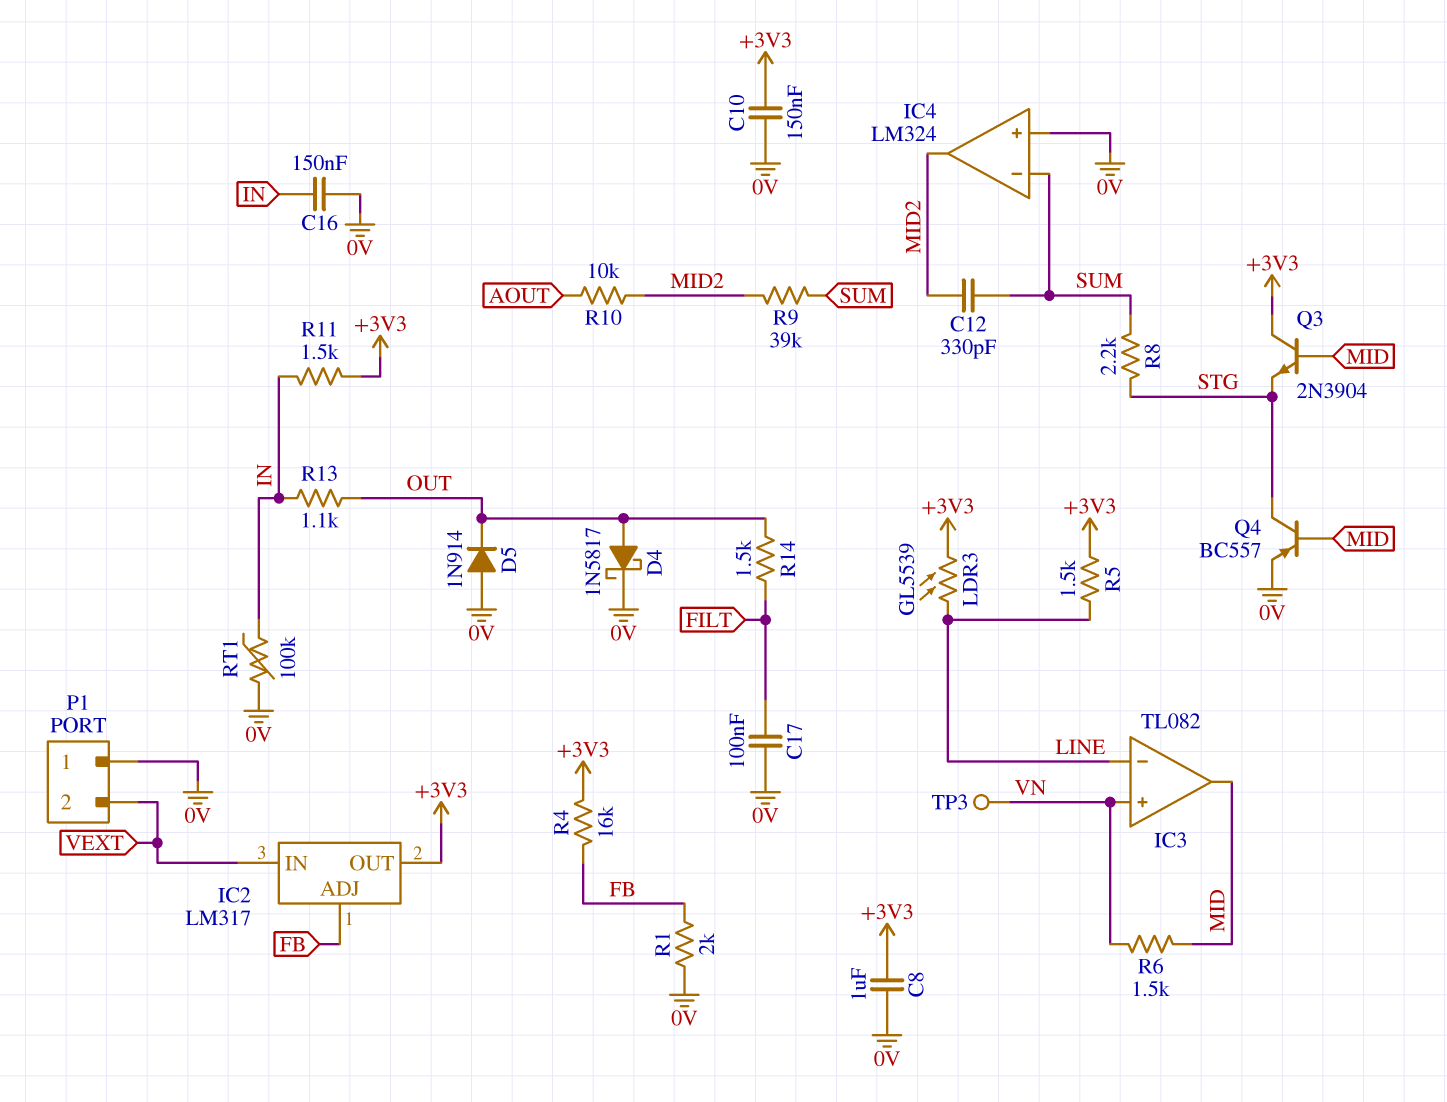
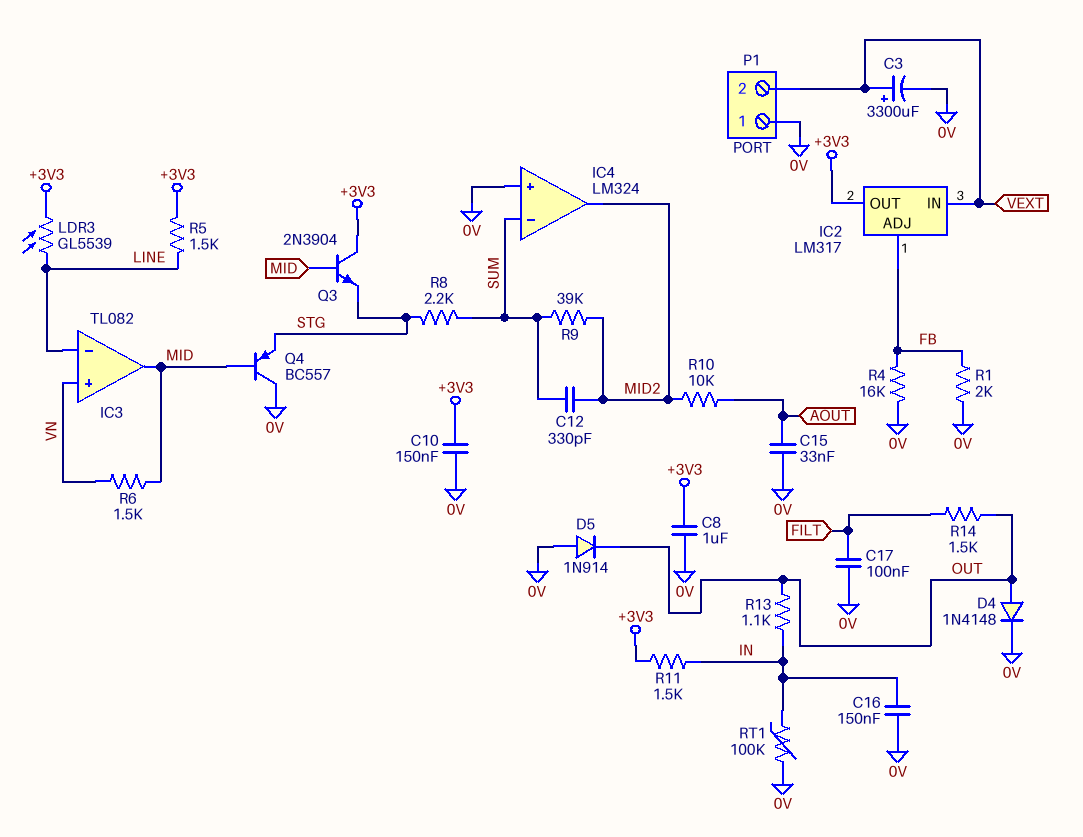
C3: none -> 3300uF (plus VEXT, minus 0V)
C15: none -> 33nF (0V, AOUT)
D4: schottky 1N5817 (A OUT, K 0V) -> diode 1N4148 (A OUT, K 0V)
Q4: PNP BC557 (B MID, C STG, E 0V) -> PNP BC557 (B MID, C 0V, E STG)
R4: 16k (+3V3, FB) -> 16k (0V, FB)
TP3: test point (VN) -> none

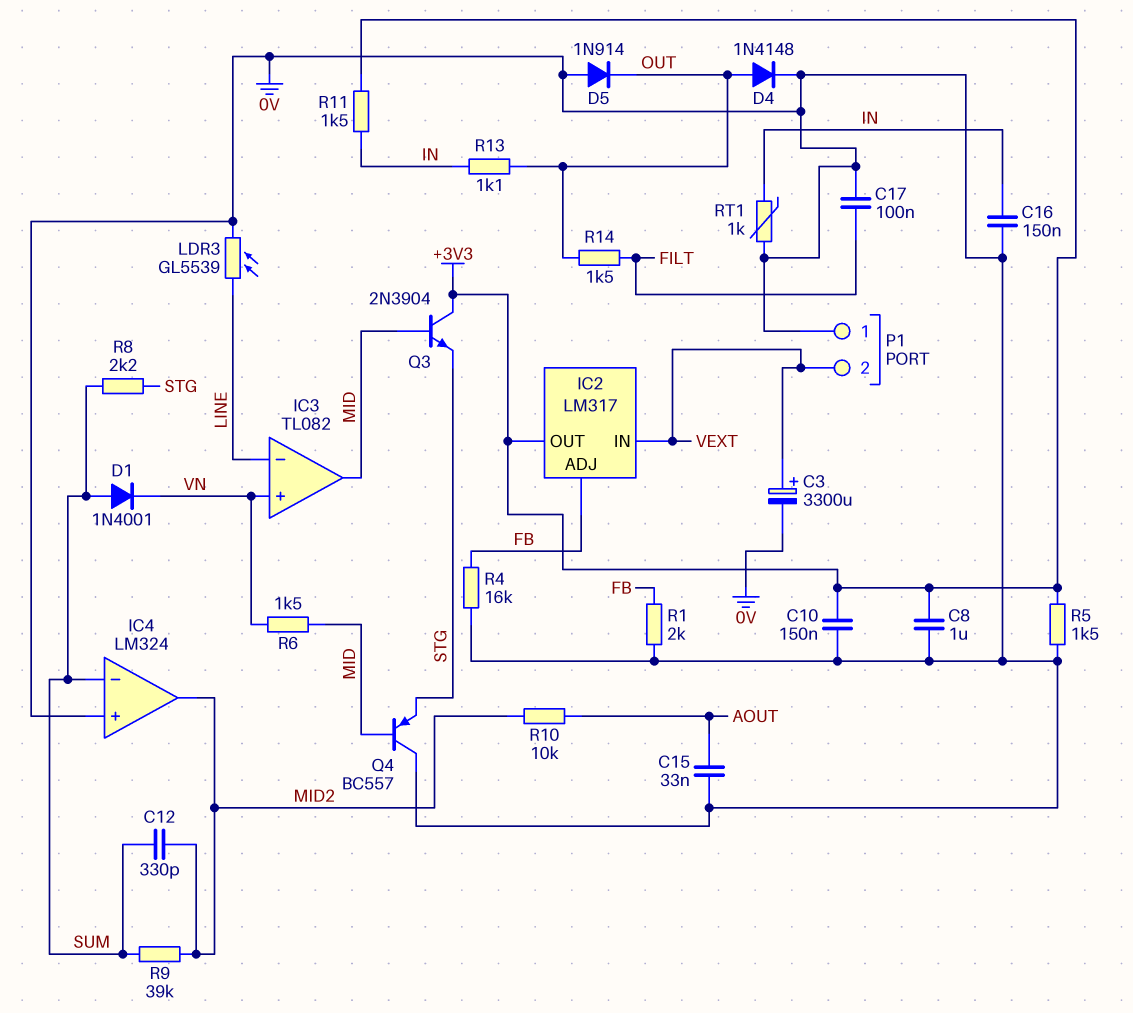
D1: none -> diode 1N4001 (A SUM, K VN)
LDR3: GL5539 (+3V3, LINE) -> GL5539 (0V, LINE)
R5: 1.5k (+3V3, LINE) -> 1.5k (+3V3, 0V)
RT1: 100k (0V, IN) -> 1k (0V, IN)

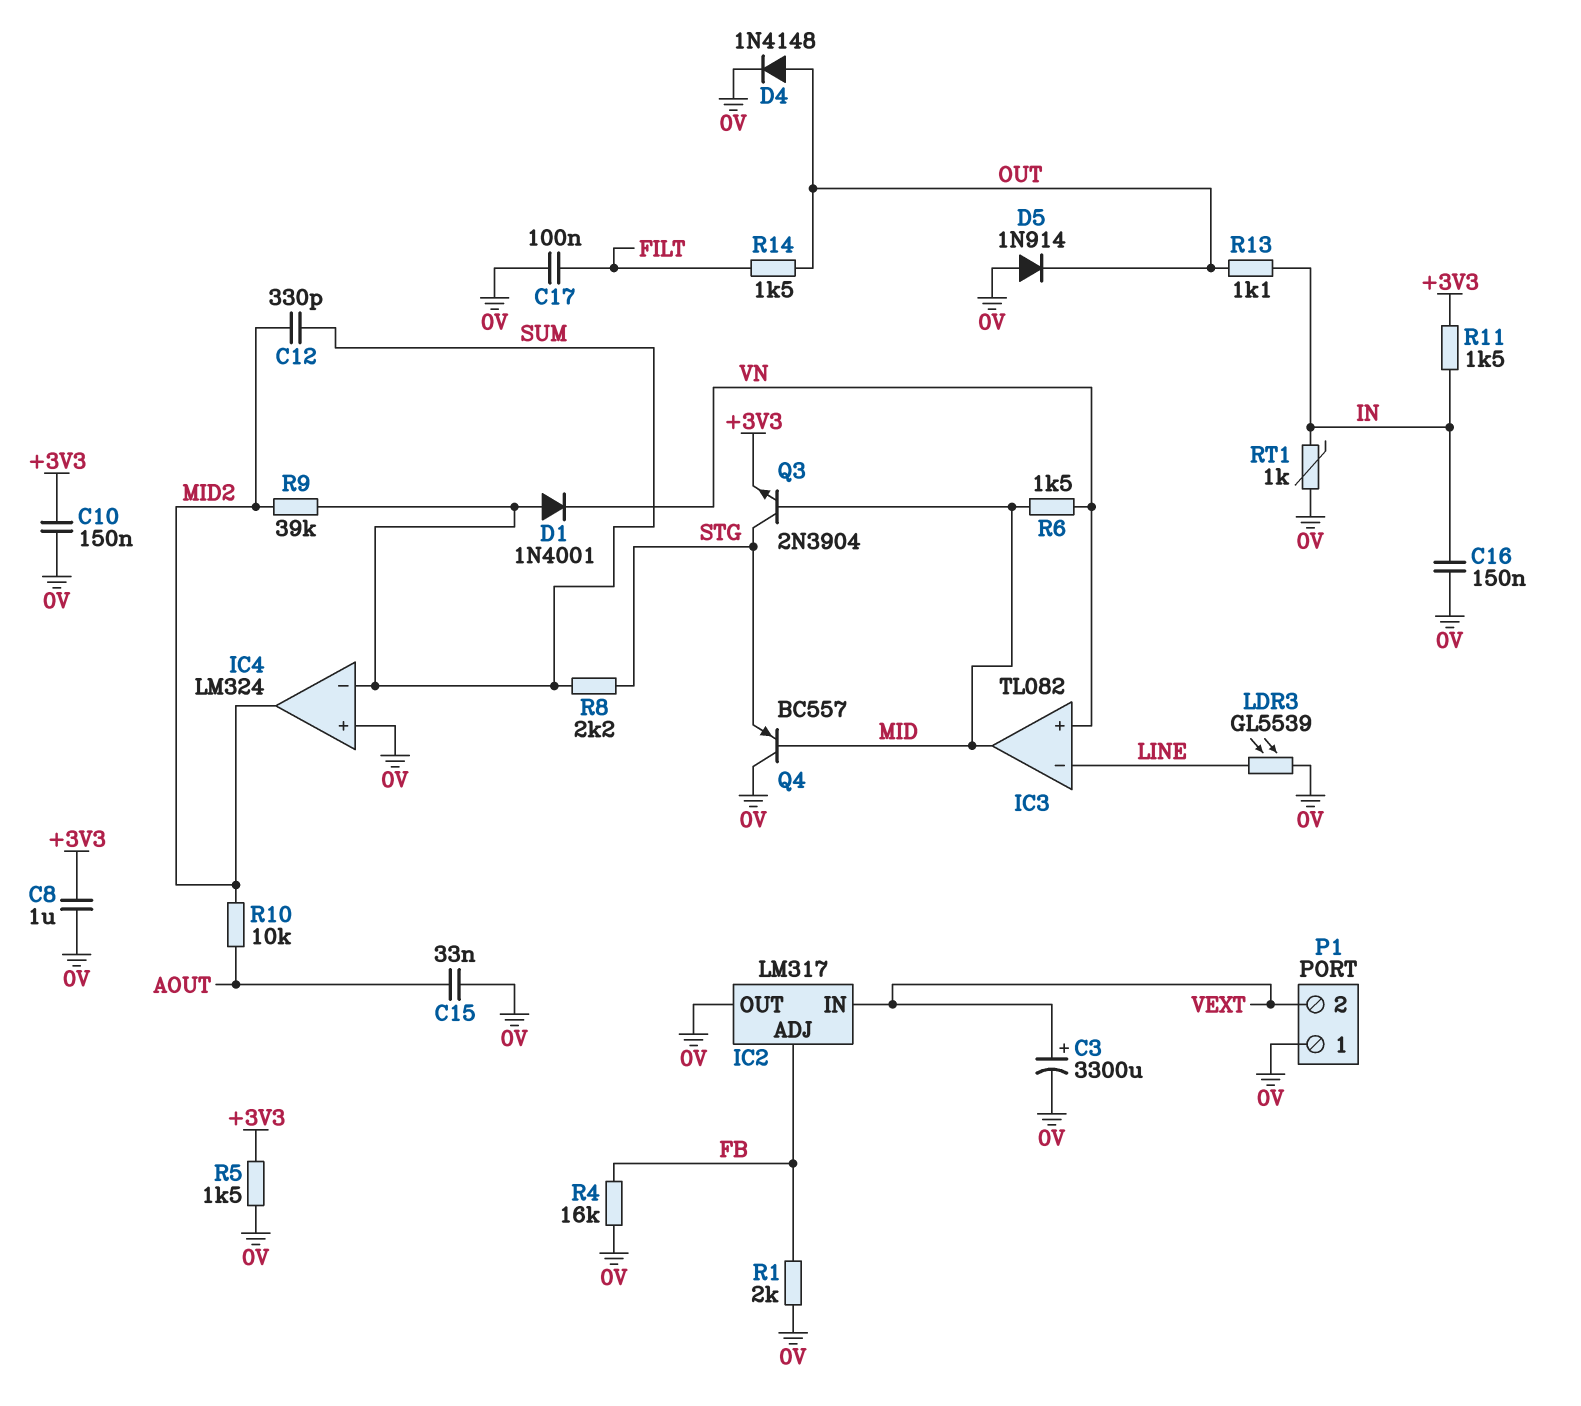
IC2 pin OUT: +3V3 -> 0V
Q3: NPN 2N3904 (B MID, C +3V3, E STG) -> NPN 2N3904 (B MID, C STG, E +3V3)

